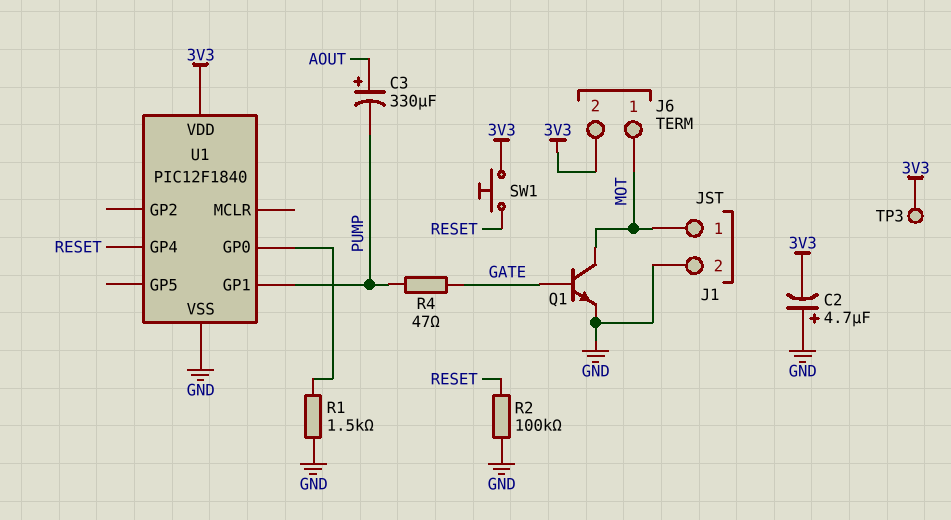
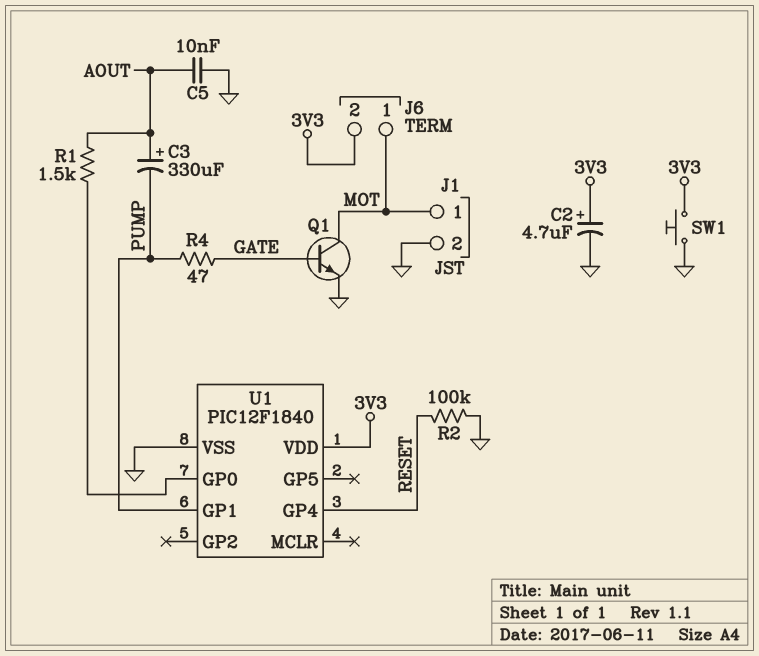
C2: 4.7uF (plus GND, minus 3V3) -> 4.7uF (plus 3V3, minus GND)
C5: none -> 10nF (AOUT, GND)
R1: 1.5k (GND, U1/GP0) -> 1.5k (AOUT, U1/GP0)
SW1: button (3V3, RESET) -> button (3V3, GND)
TP3: test point (3V3) -> none

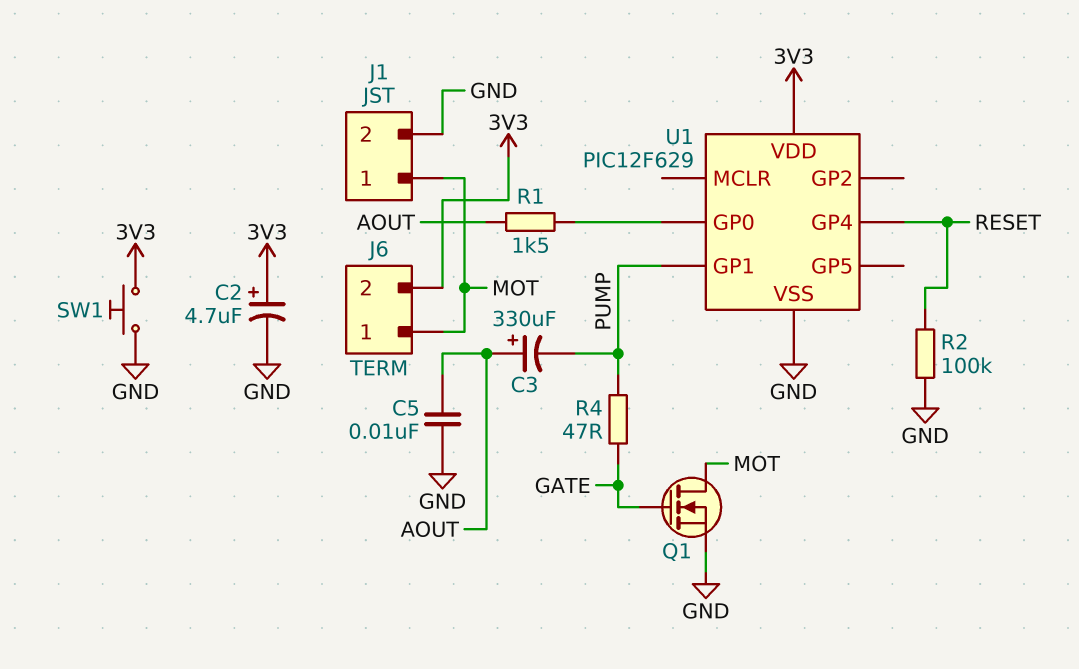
Q1: NPN (B GATE, C MOT, E GND) -> NMOS (G GATE, D MOT, S GND)
U1: PIC12F1840 -> PIC12F629

